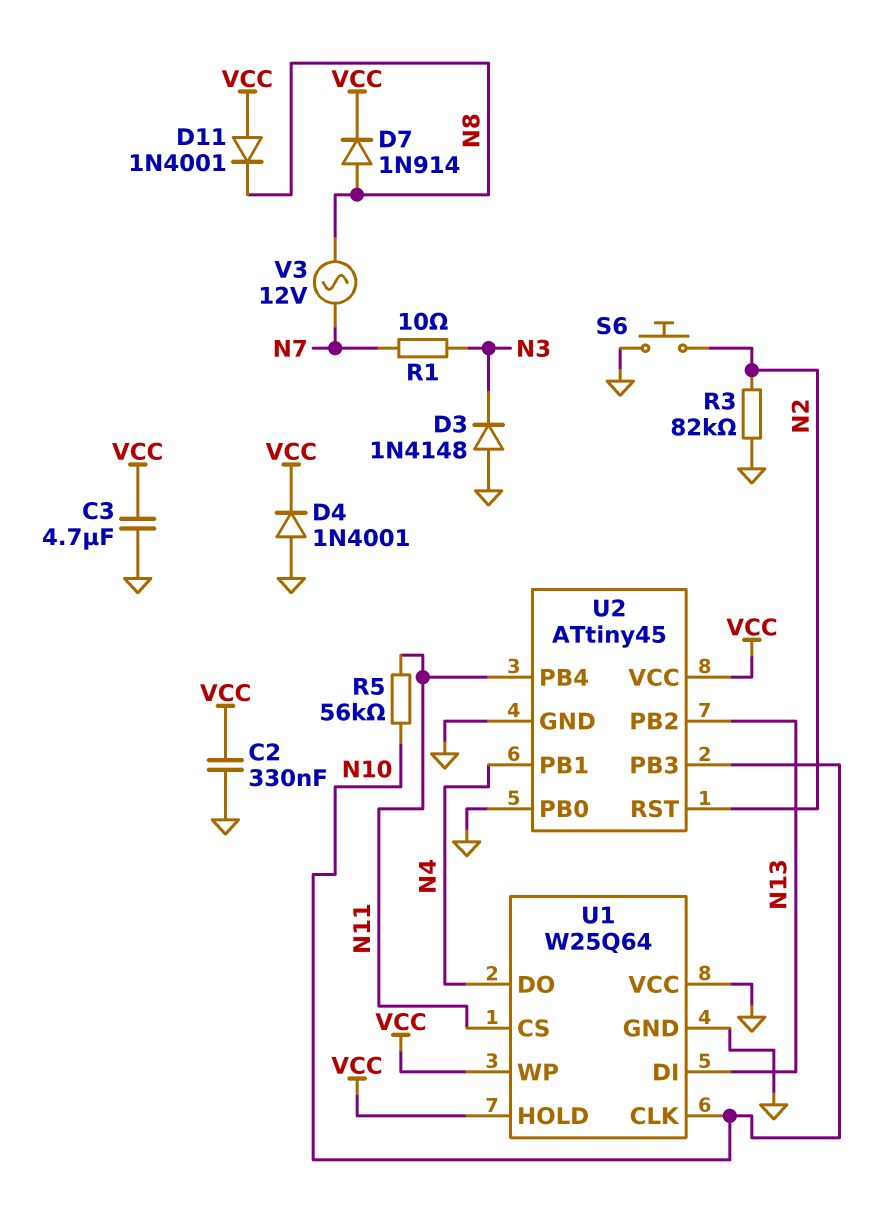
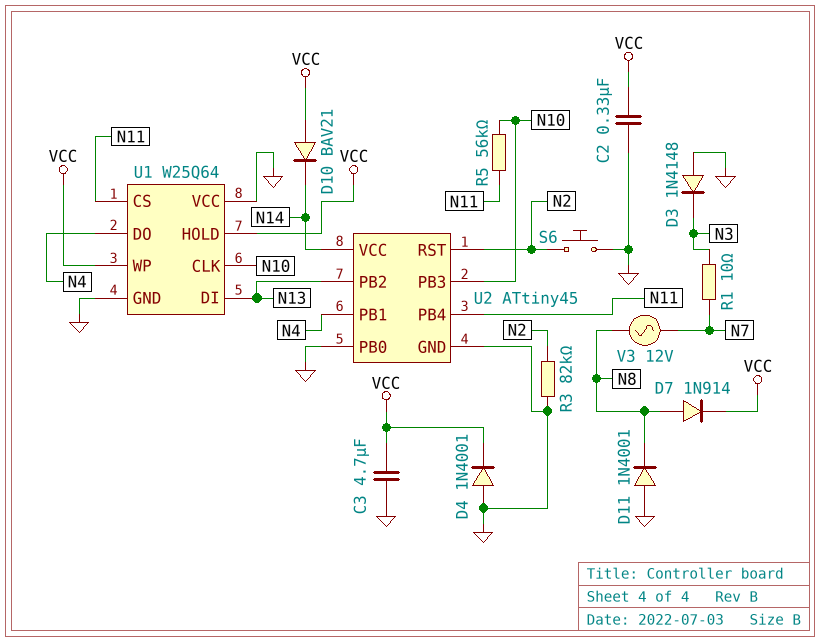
D10: none -> diode BAV21 (A VCC, K N14)
D11: diode 1N4001 (A VCC, K N8) -> diode 1N4001 (A GND, K N8)
U2 pin VCC: VCC -> N14

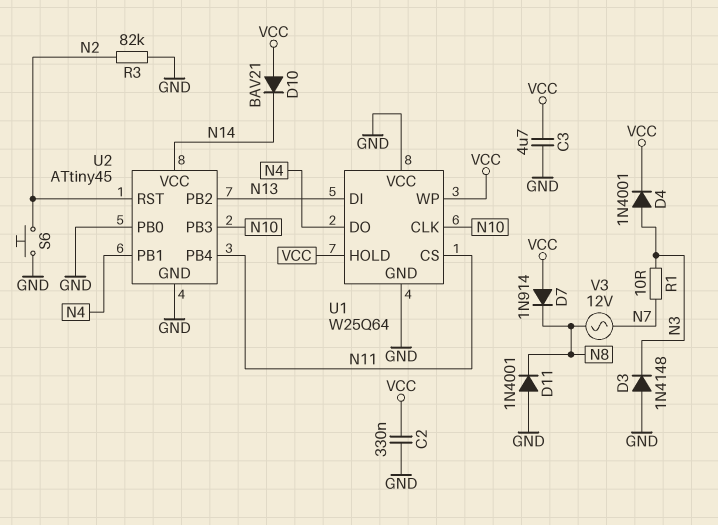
D4: diode 1N4001 (A GND, K VCC) -> diode 1N4001 (A N3, K VCC)
D7: diode 1N914 (A N8, K VCC) -> diode 1N914 (A VCC, K N8)
R5: 56k (N10, N11) -> none

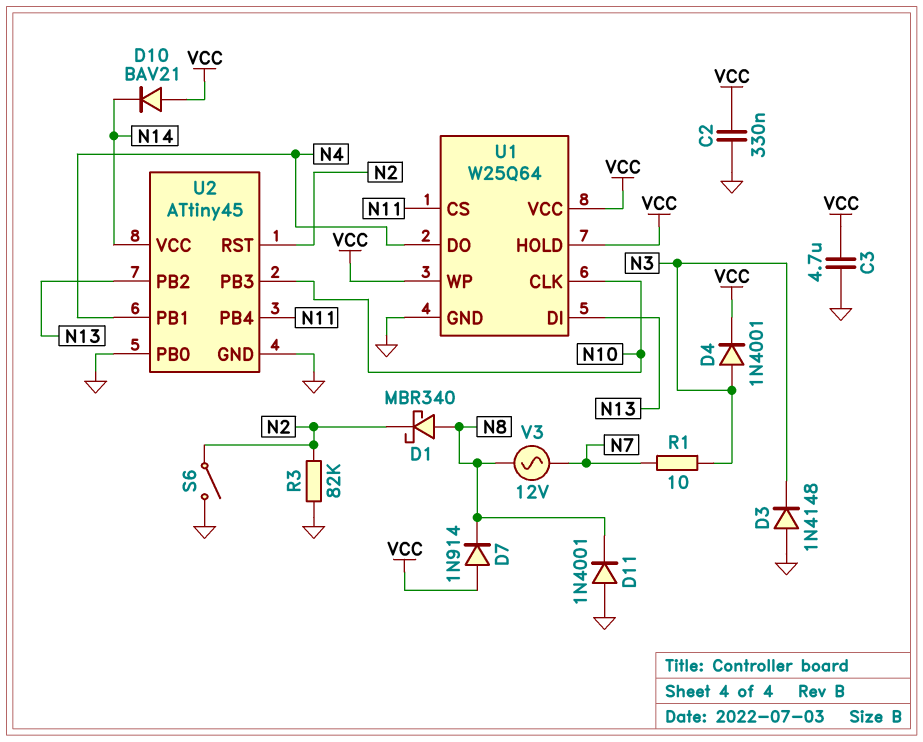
D1: none -> schottky MBR340 (A N8, K N2)
S6: button (GND, N2) -> switch (GND, N2)
U1 pin VCC: GND -> VCC

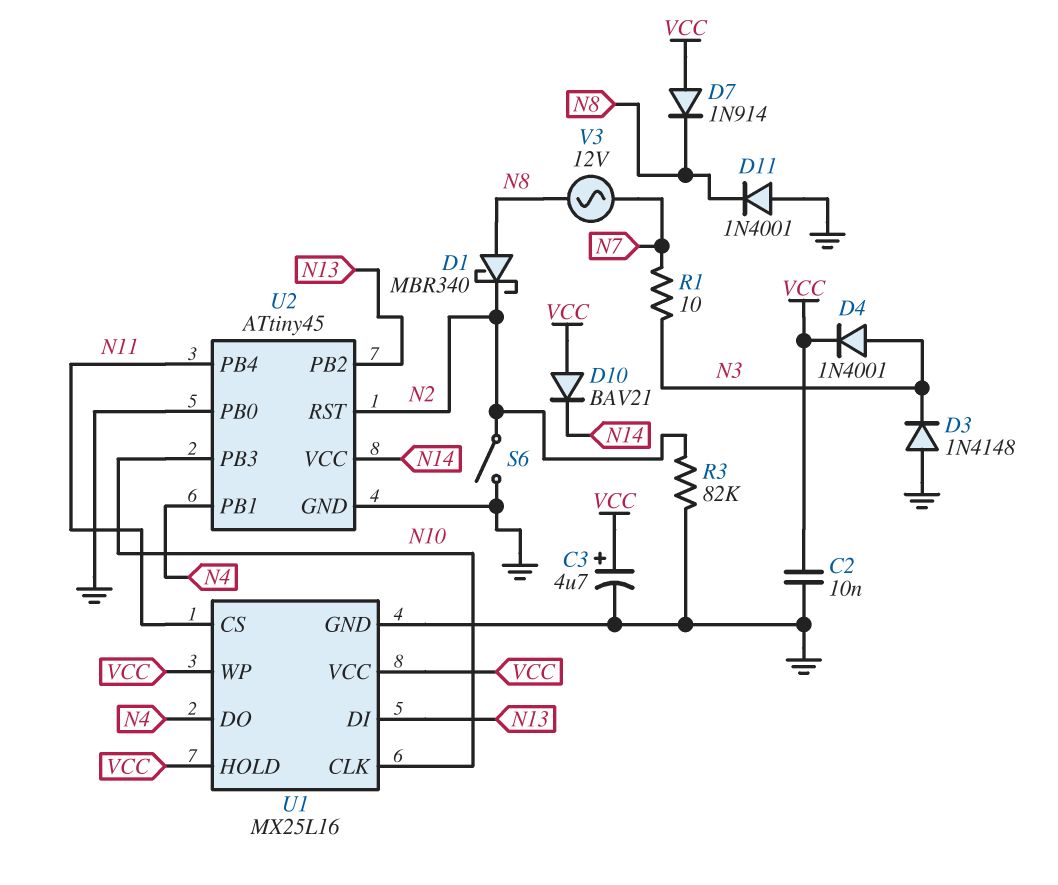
C2: 330nF (GND, VCC) -> 10nF (GND, VCC)
C3: 4.7uF (GND, VCC) -> 4.7uF (plus VCC, minus GND)
U1: W25Q64 -> MX25L16

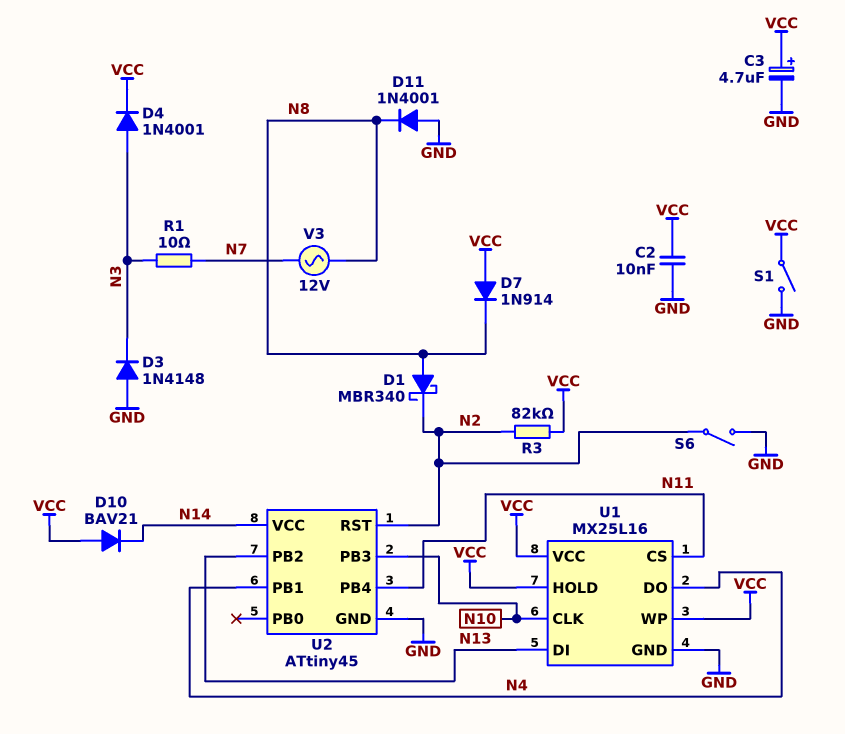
R3: 82k (GND, N2) -> 82k (N2, VCC)
S1: none -> switch (GND, VCC)
U2 pin PB0: GND -> none

